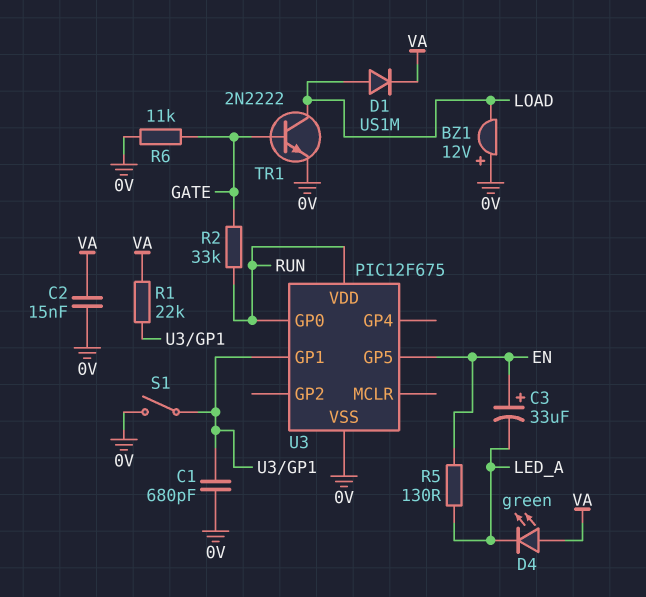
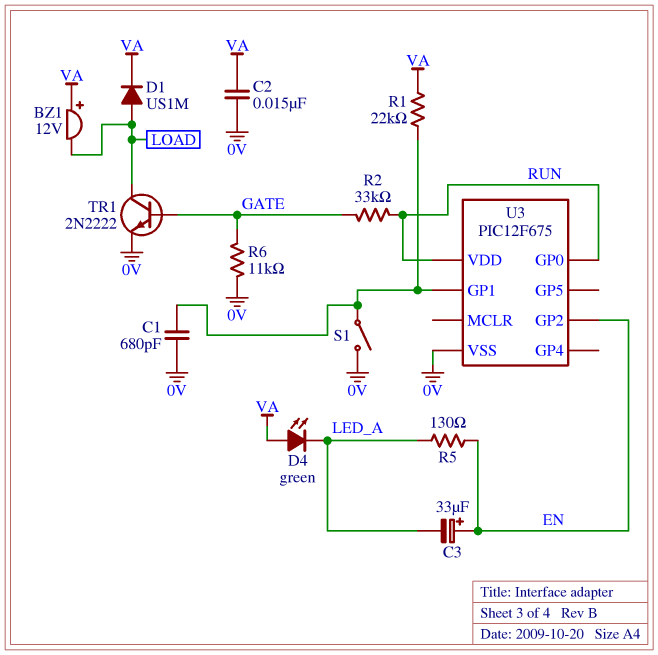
BZ1: buzzer 12V (plus 0V, minus LOAD) -> buzzer 12V (plus VA, minus LOAD)
U3 pin GP2: none -> EN
U3 pin GP5: EN -> none

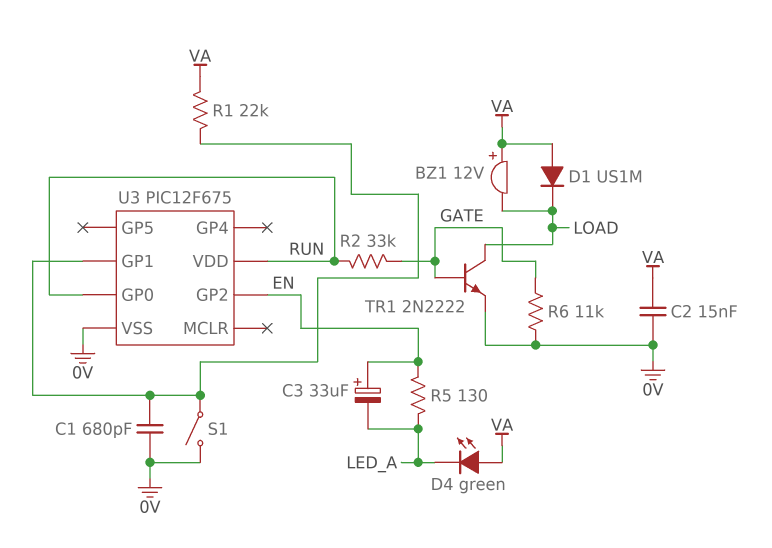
D1: diode US1M (A LOAD, K VA) -> diode US1M (A VA, K LOAD)

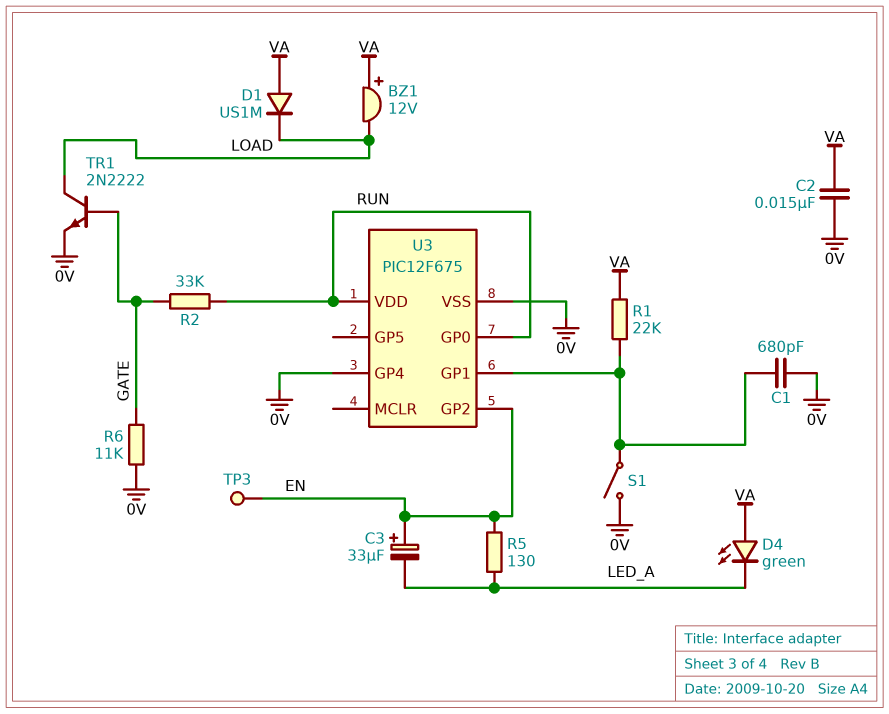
TP3: none -> test point (EN)
U3 pin GP4: none -> 0V

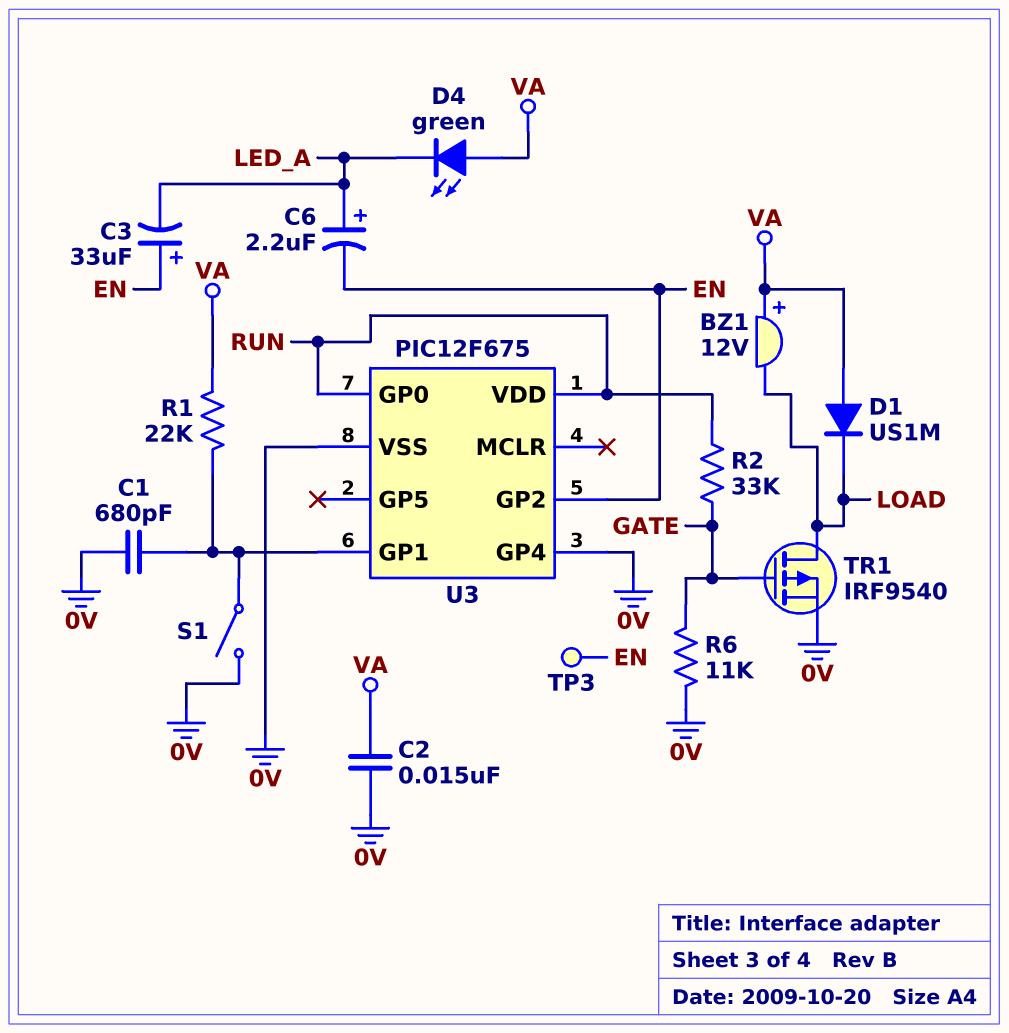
C6: none -> 2.2uF (plus LED_A, minus EN)
R5: 130 (EN, LED_A) -> none
TR1: NPN 2N2222 (B GATE, C LOAD, E 0V) -> PMOS IRF9540 (G GATE, D LOAD, S 0V)

